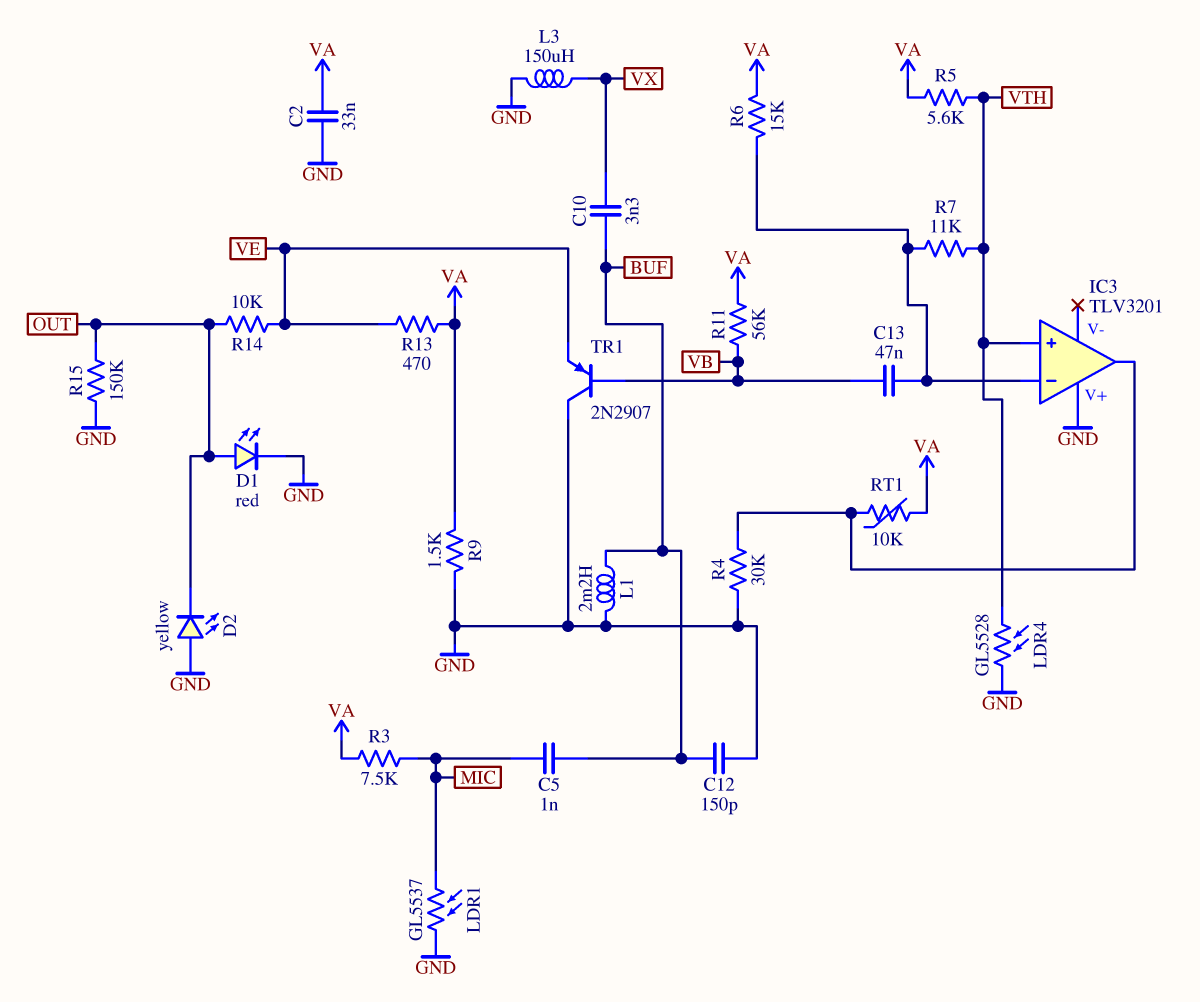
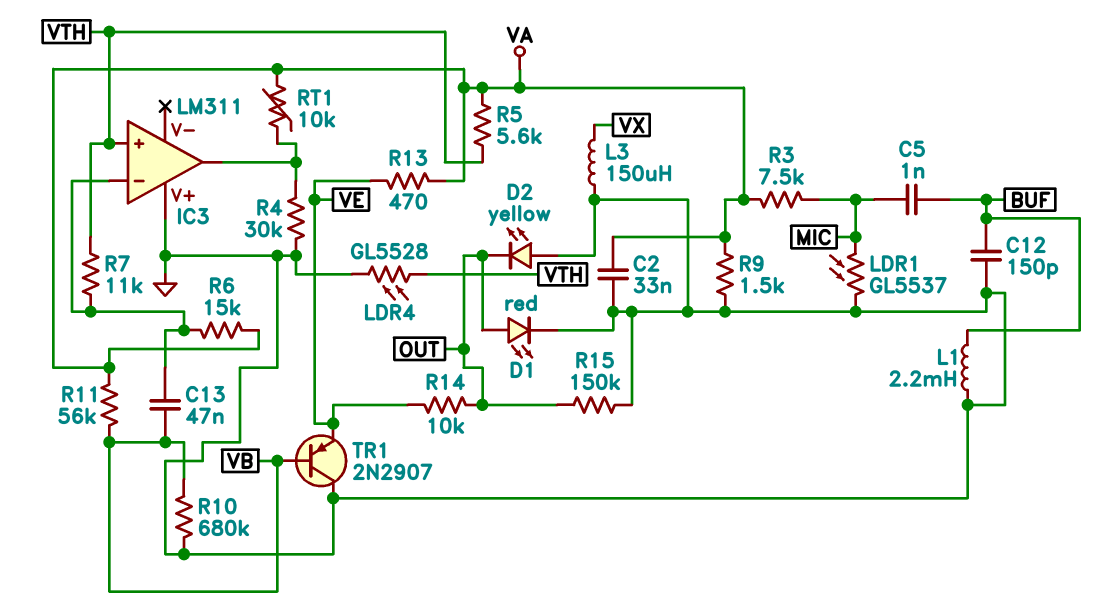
C10: 3.3nF (BUF, VX) -> none
IC3: TLV3201 -> LM311
R10: none -> 680k (GND, VB)

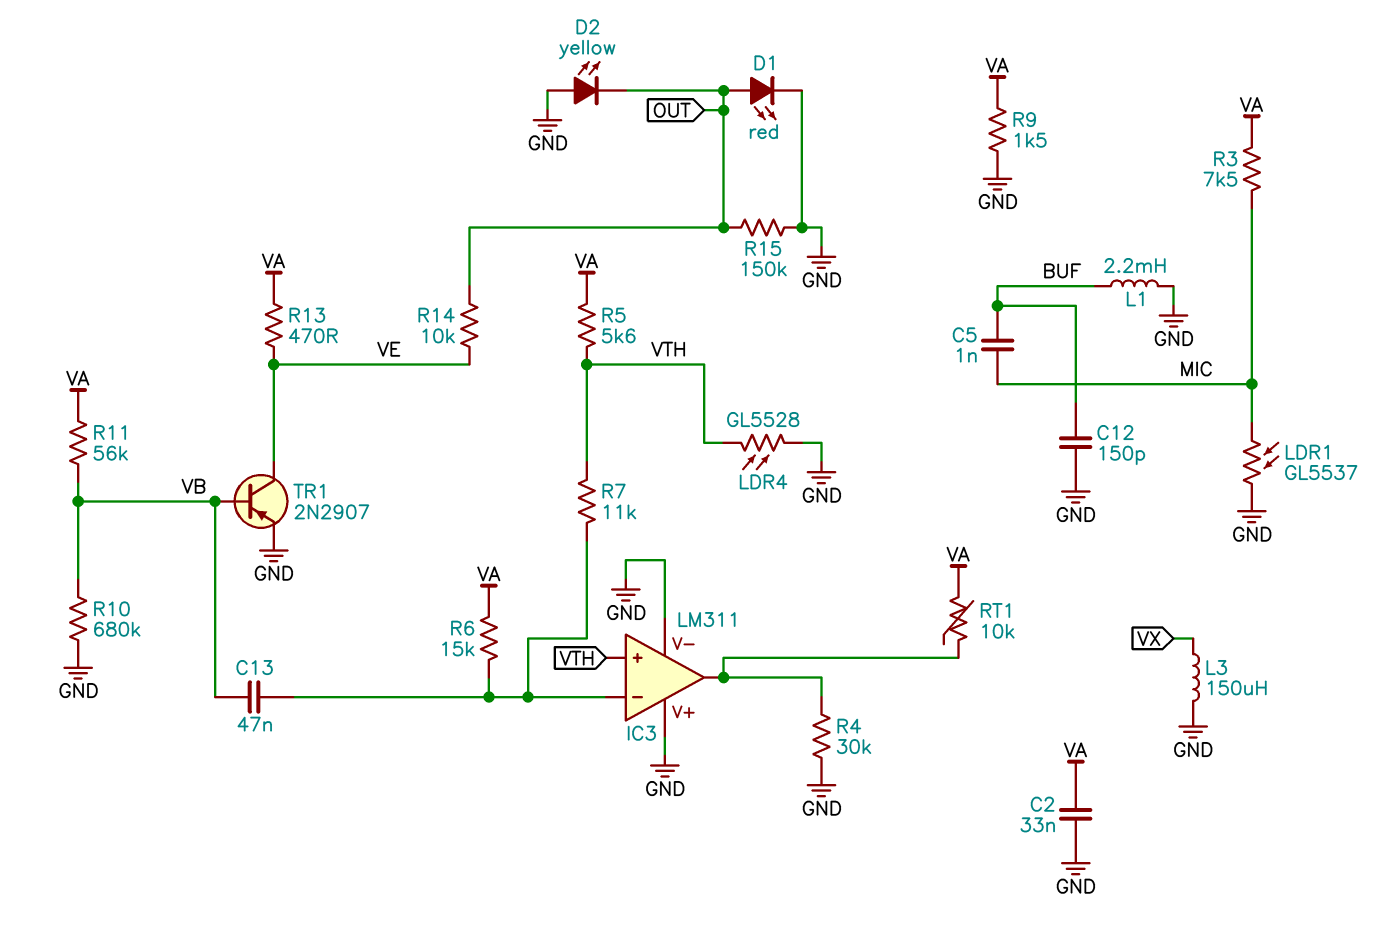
IC3 pin V-: none -> GND
TR1: PNP 2N2907 (B VB, C GND, E VE) -> PNP 2N2907 (B VB, C VE, E GND)

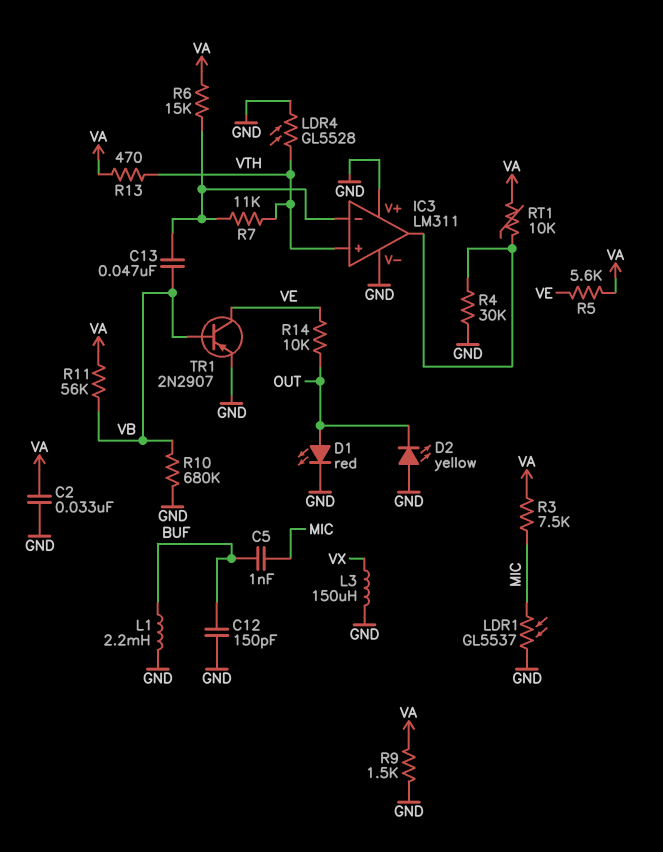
R5: 5.6k (VA, VTH) -> 5.6k (VA, VE)
R13: 470 (VA, VE) -> 470 (VA, VTH)
R15: 150k (GND, OUT) -> none

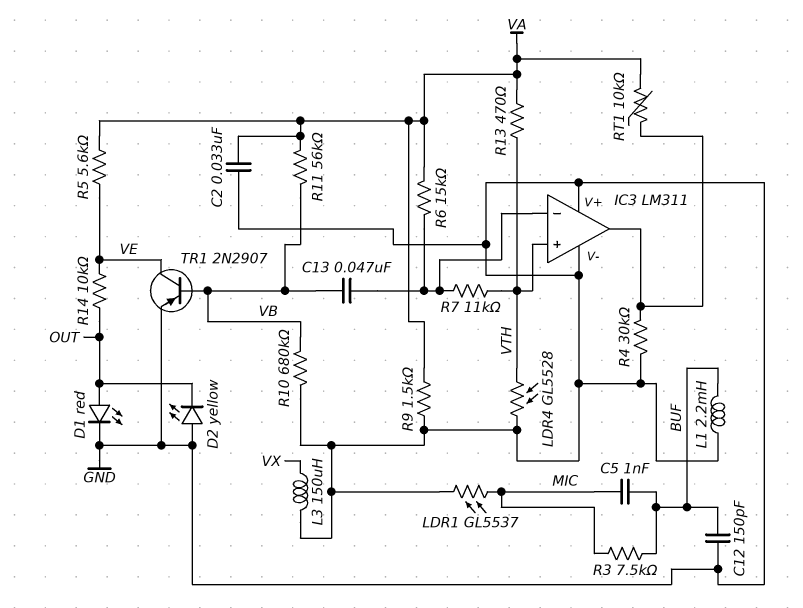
R3: 7.5k (MIC, VA) -> 7.5k (BUF, MIC)

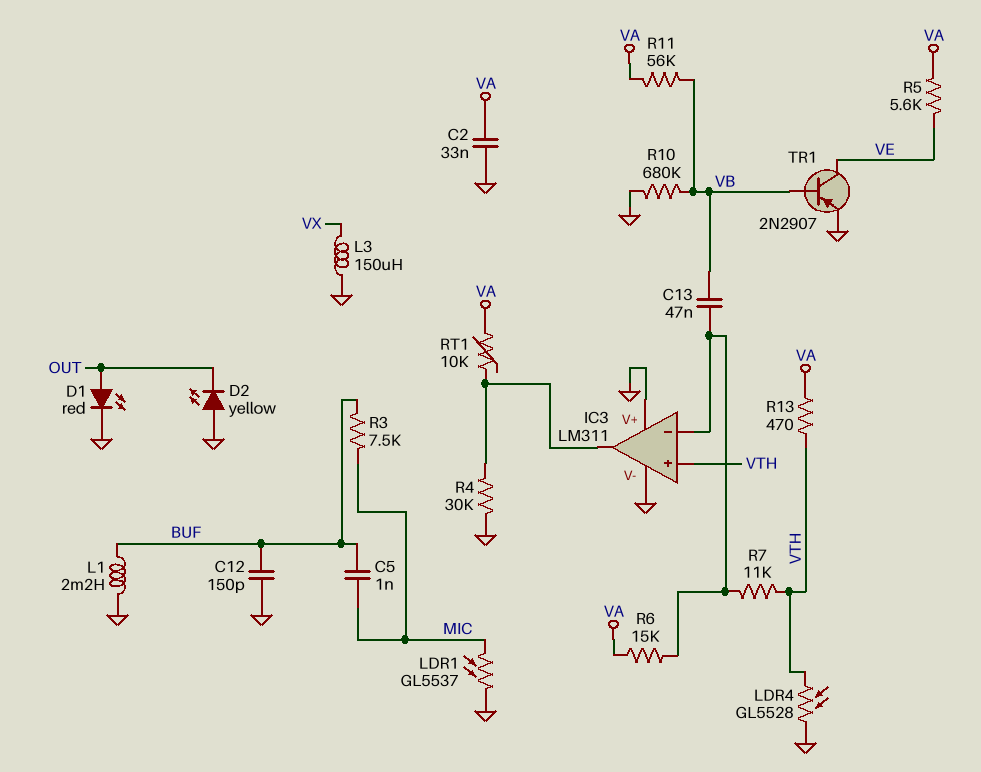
R9: 1.5k (GND, VA) -> none
R14: 10k (OUT, VE) -> none

